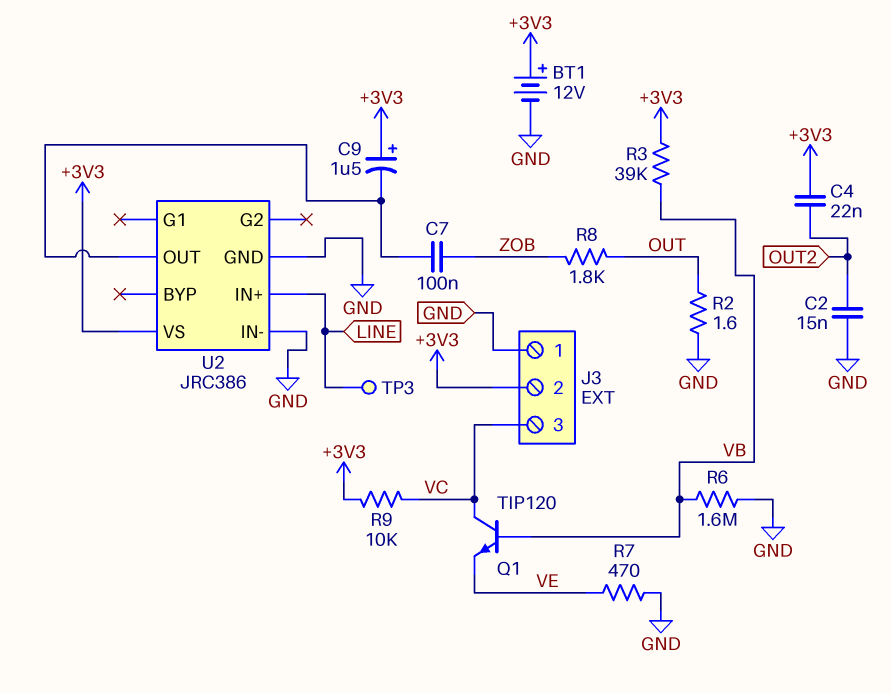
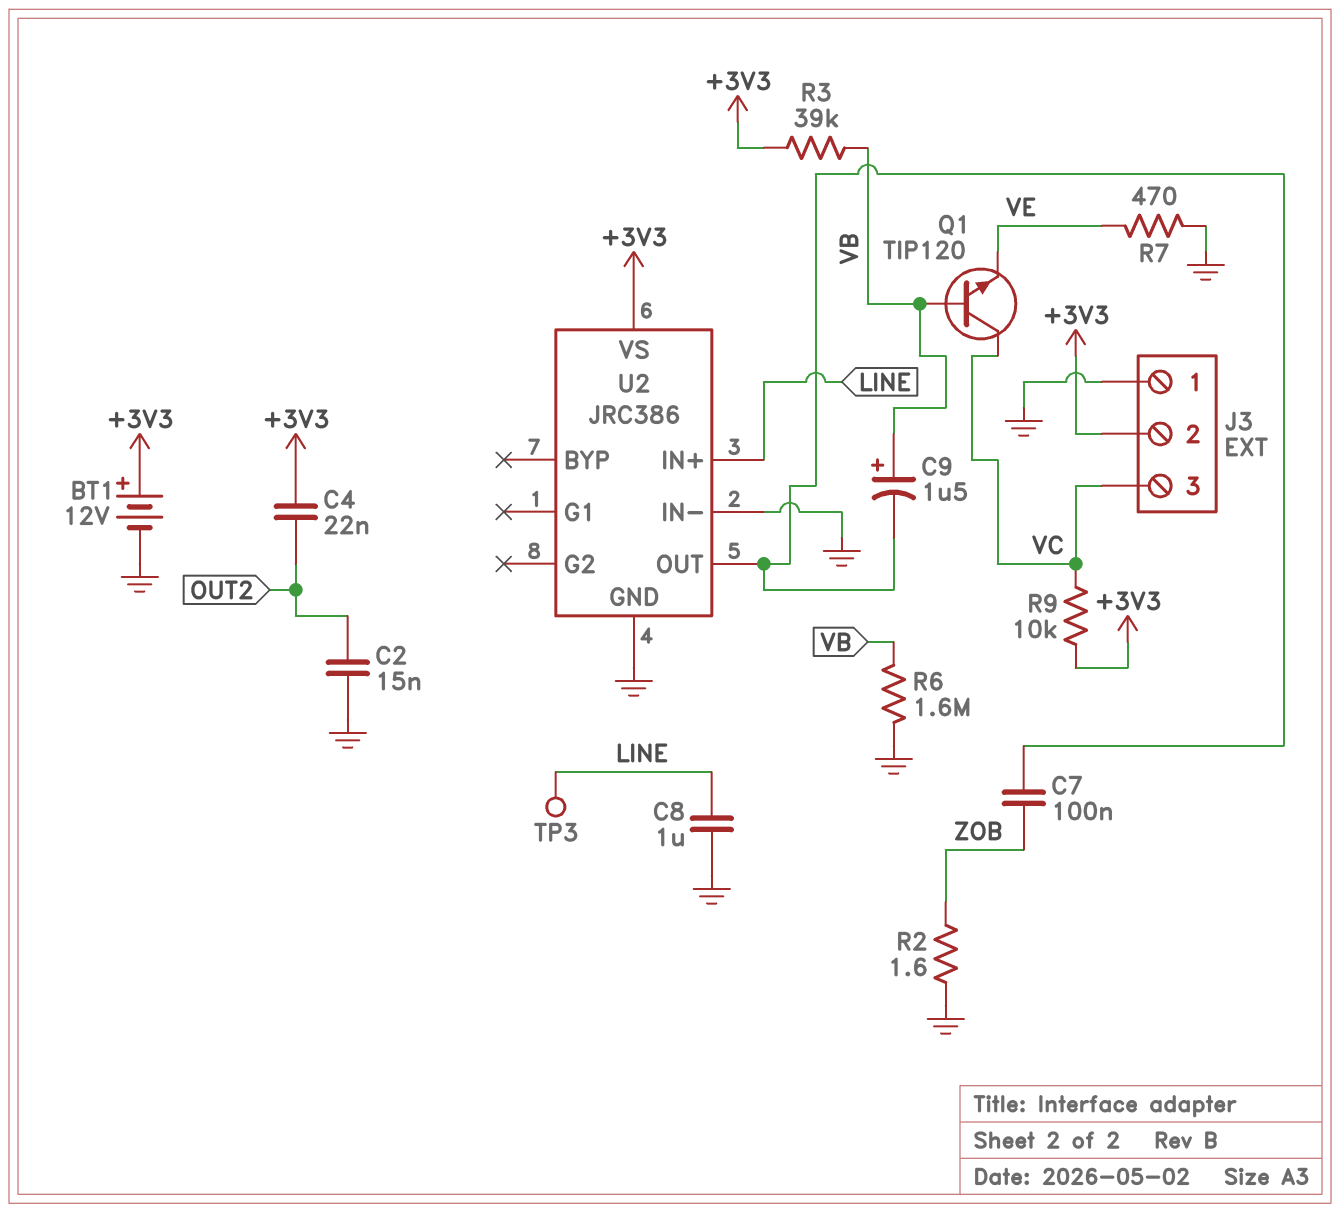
C8: none -> 1uF (GND, LINE)
C9: 1.5uF (plus +3V3, minus U2/OUT) -> 1.5uF (plus VB, minus U2/OUT)
R2: 1.6 (GND, OUT) -> 1.6 (GND, ZOB)
R8: 1.8k (OUT, ZOB) -> none

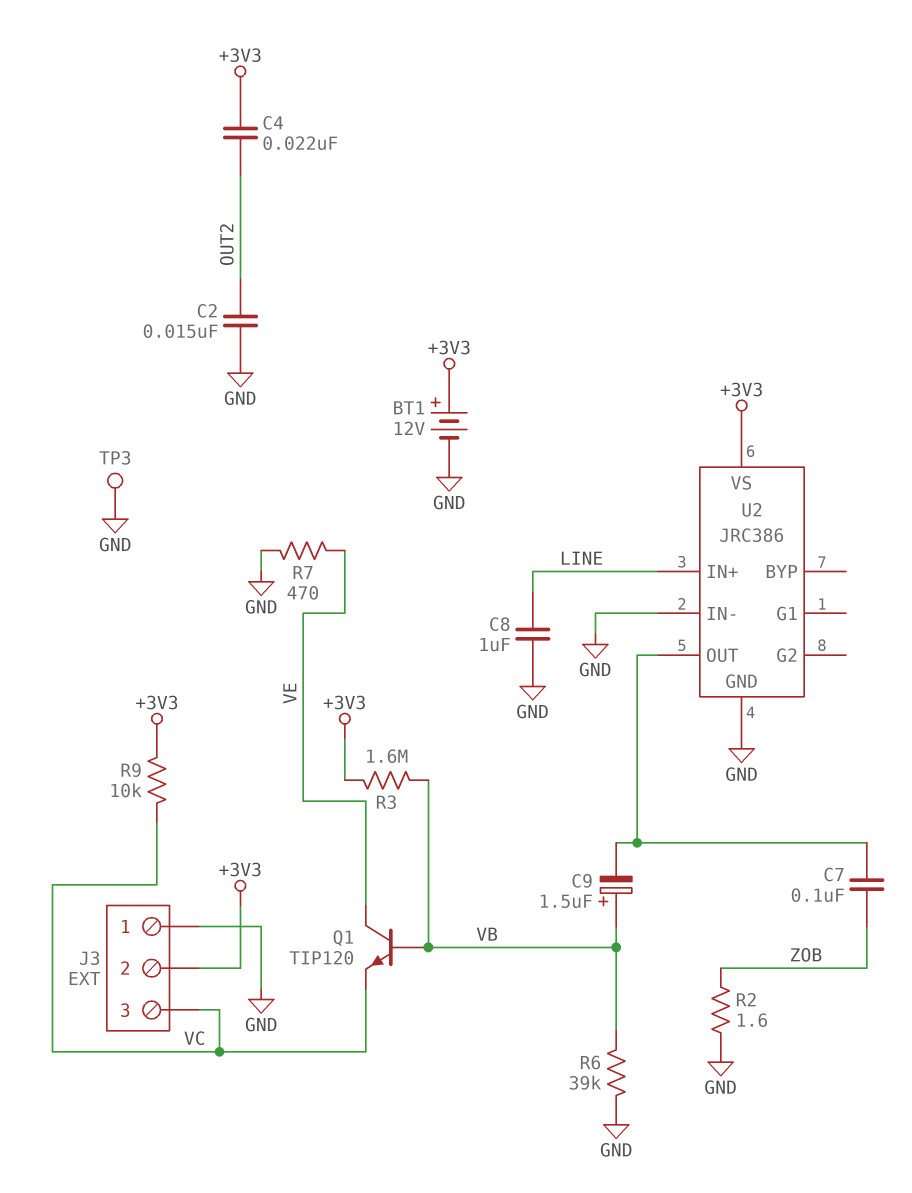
Q1: NPN TIP120 (B VB, C VC, E VE) -> NPN TIP120 (B VB, C VE, E VC)
R3: 39k (+3V3, VB) -> 1.6M (+3V3, VB)
R6: 1.6M (GND, VB) -> 39k (GND, VB)
TP3: test point (LINE) -> test point (GND)

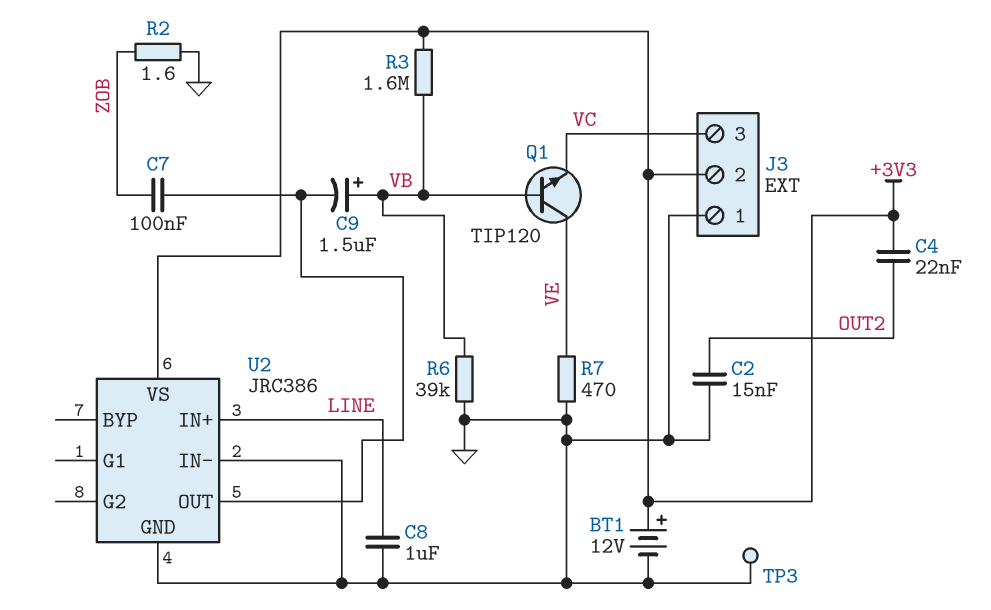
R9: 10k (+3V3, VC) -> none

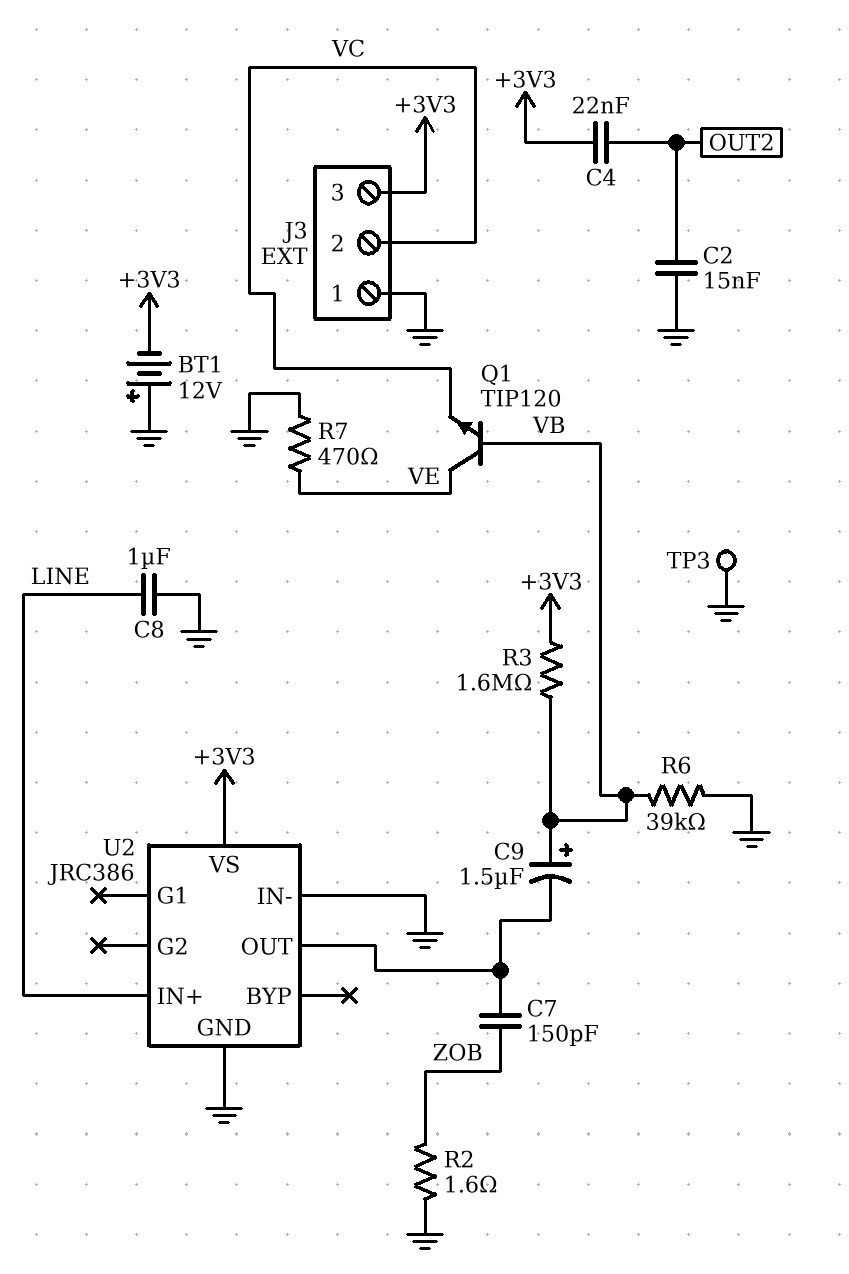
BT1: 12V (plus +3V3, minus GND) -> 12V (plus GND, minus +3V3)
C7: 100nF (U2/OUT, ZOB) -> 150pF (U2/OUT, ZOB)
J3 pin 2: +3V3 -> VC
J3 pin 3: VC -> +3V3

